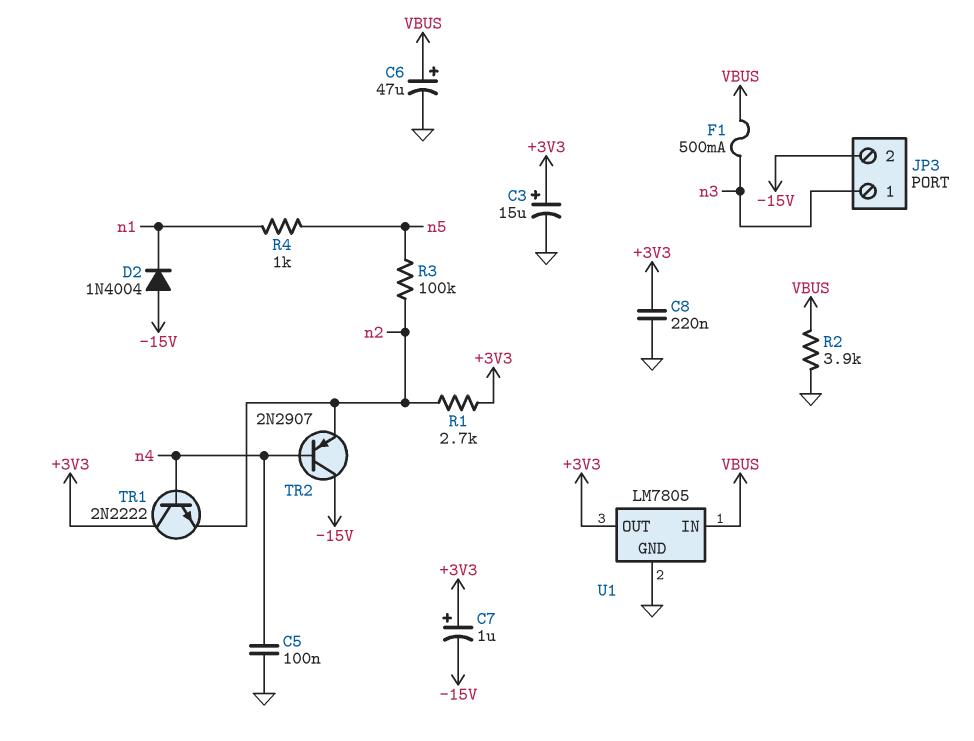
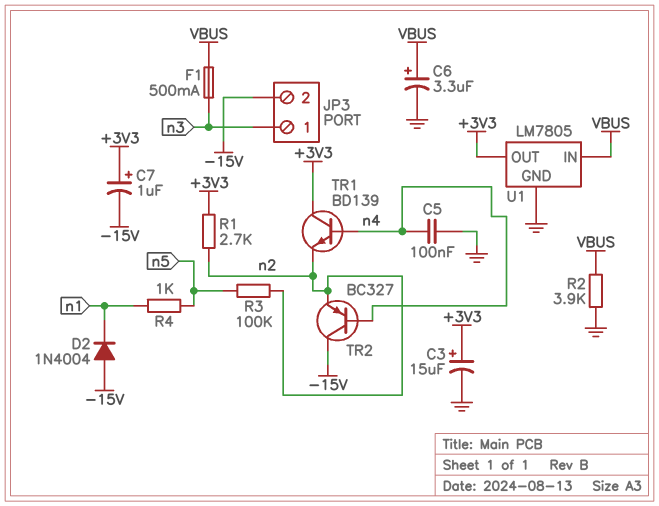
C6: 47uF (plus VBUS, minus GND) -> 3.3uF (plus VBUS, minus GND)
C8: 220nF (+3V3, GND) -> none
TR1: NPN 2N2222 (B n4, C +3V3, E n2) -> NPN BD139 (B n4, C +3V3, E n2)
TR2: PNP 2N2907 (B n4, C -15V, E n2) -> PNP BC327 (B n4, C -15V, E n2)

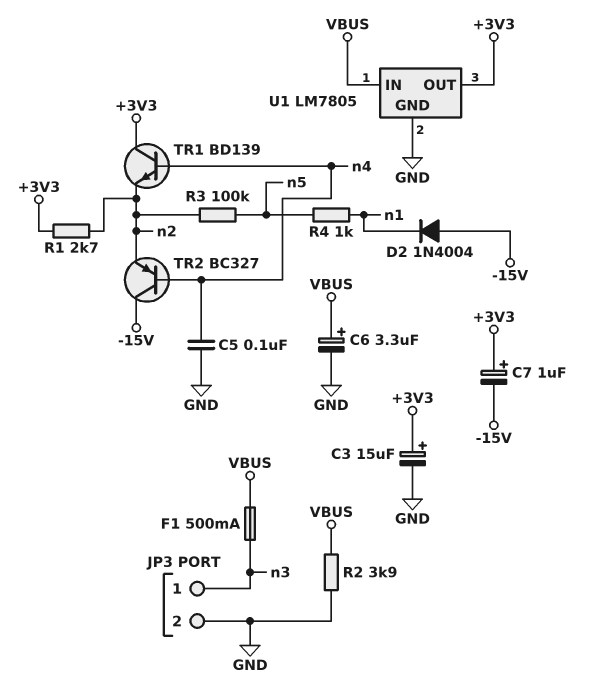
JP3 pin 2: -15V -> GND

